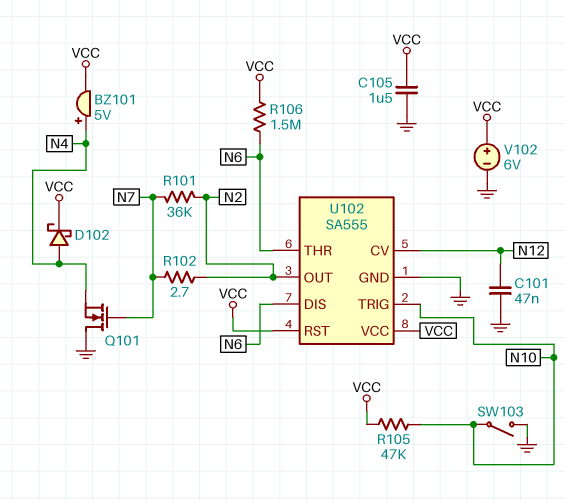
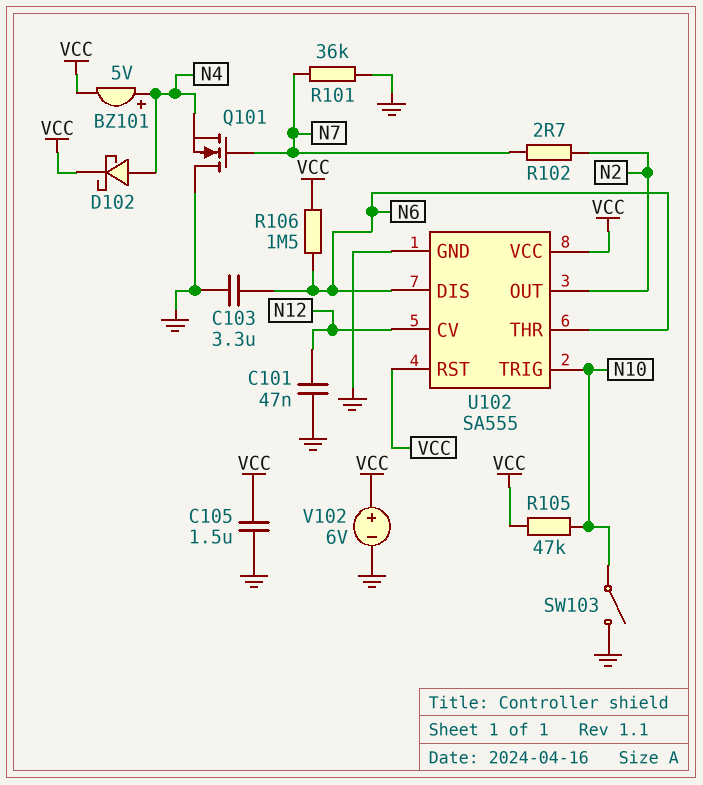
C103: none -> 3.3uF (GND, N6)
R101: 36k (N2, N7) -> 36k (GND, N7)

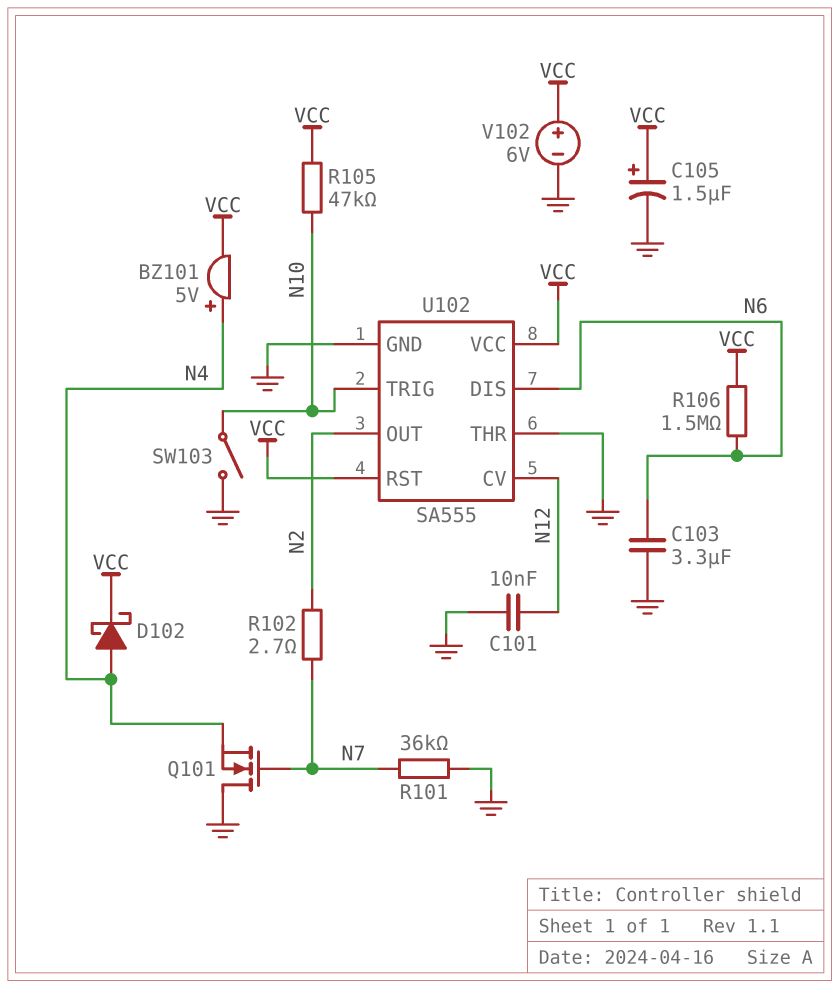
C101: 47nF (GND, N12) -> 10nF (GND, N12)
C105: 1.5uF (GND, VCC) -> 1.5uF (plus VCC, minus GND)
U102 pin THR: N6 -> GND

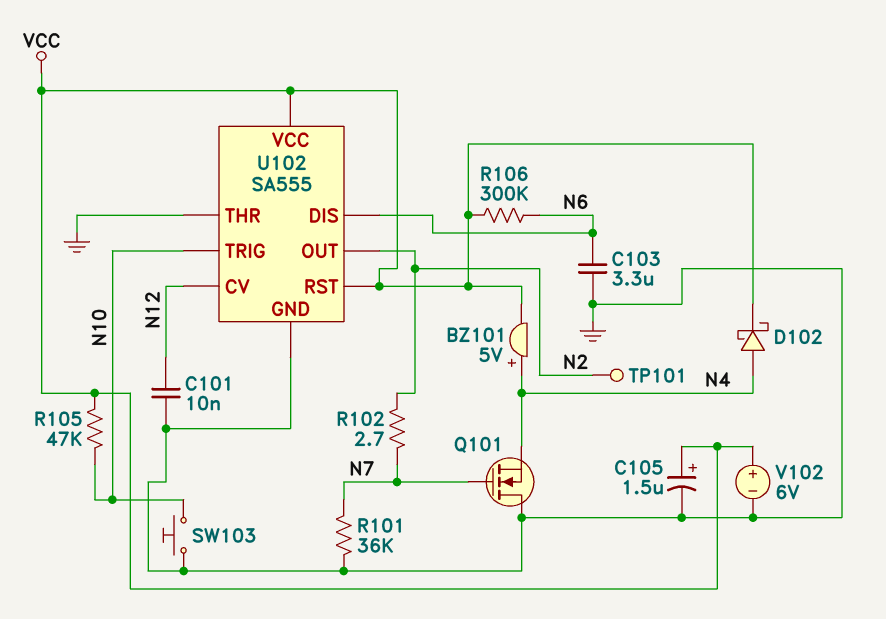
R106: 1.5M (N6, VCC) -> 300k (N6, VCC)
SW103: switch (GND, N10) -> button (GND, N10)
TP101: none -> test point (N2)

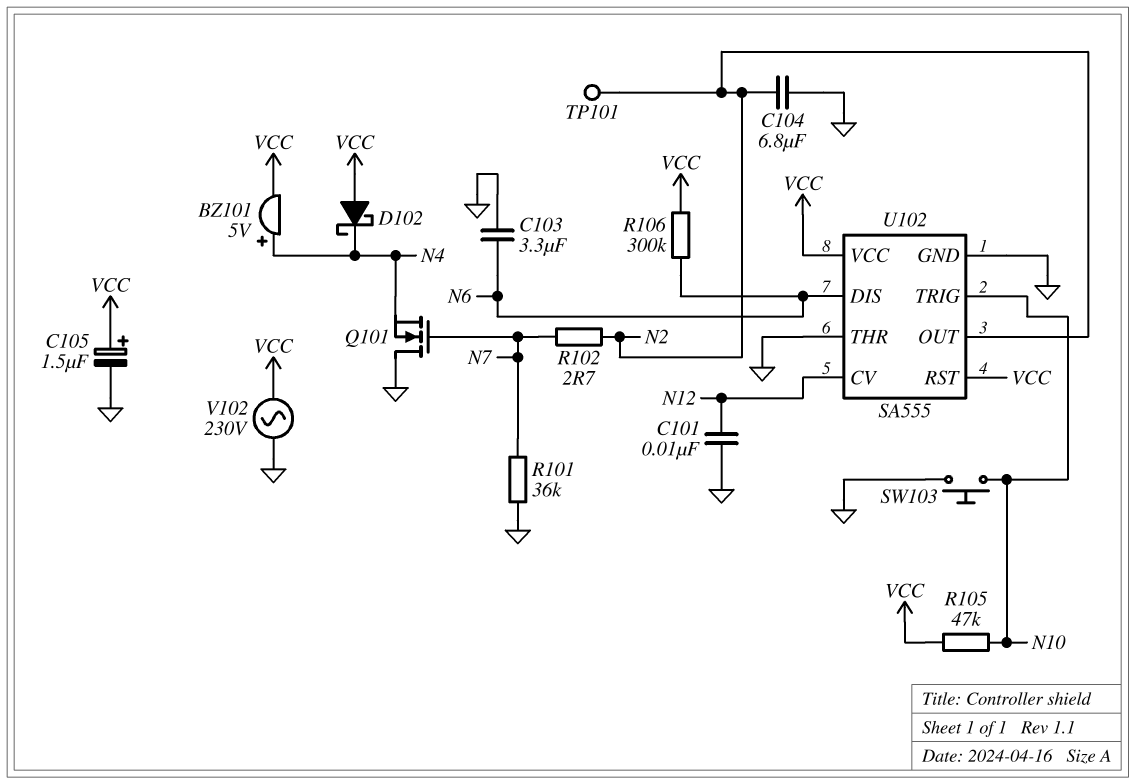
C104: none -> 6.8uF (GND, N2)
D102: schottky (A N4, K VCC) -> schottky (A VCC, K N4)
V102: 6V (plus VCC, minus GND) -> AC 230V (GND, VCC)

